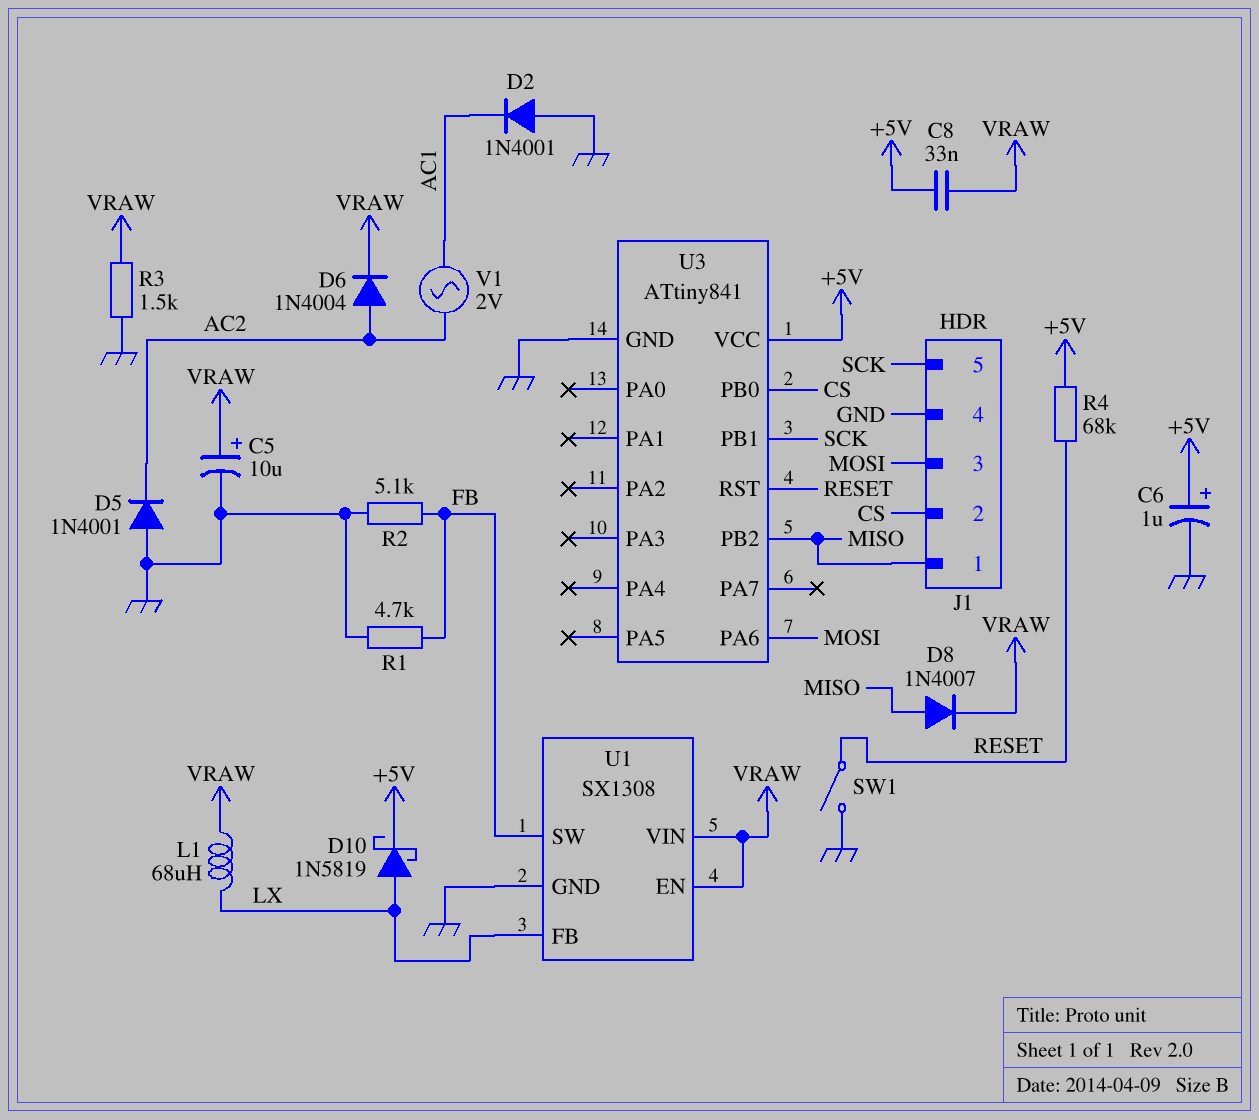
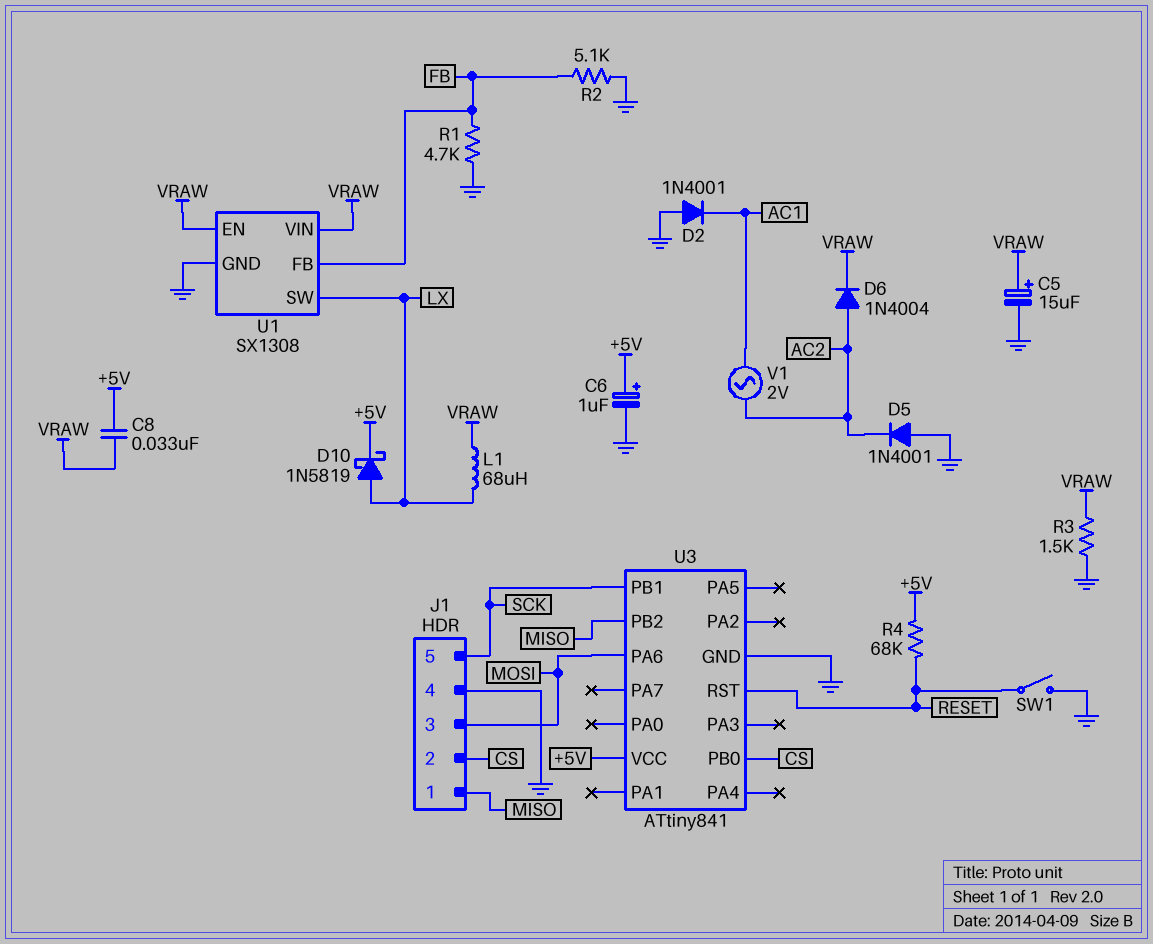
C5: 10uF (plus VRAW, minus GND) -> 15uF (plus VRAW, minus GND)
D8: diode 1N4007 (A MISO, K VRAW) -> none
U1 pin FB: LX -> FB
U1 pin SW: FB -> LX

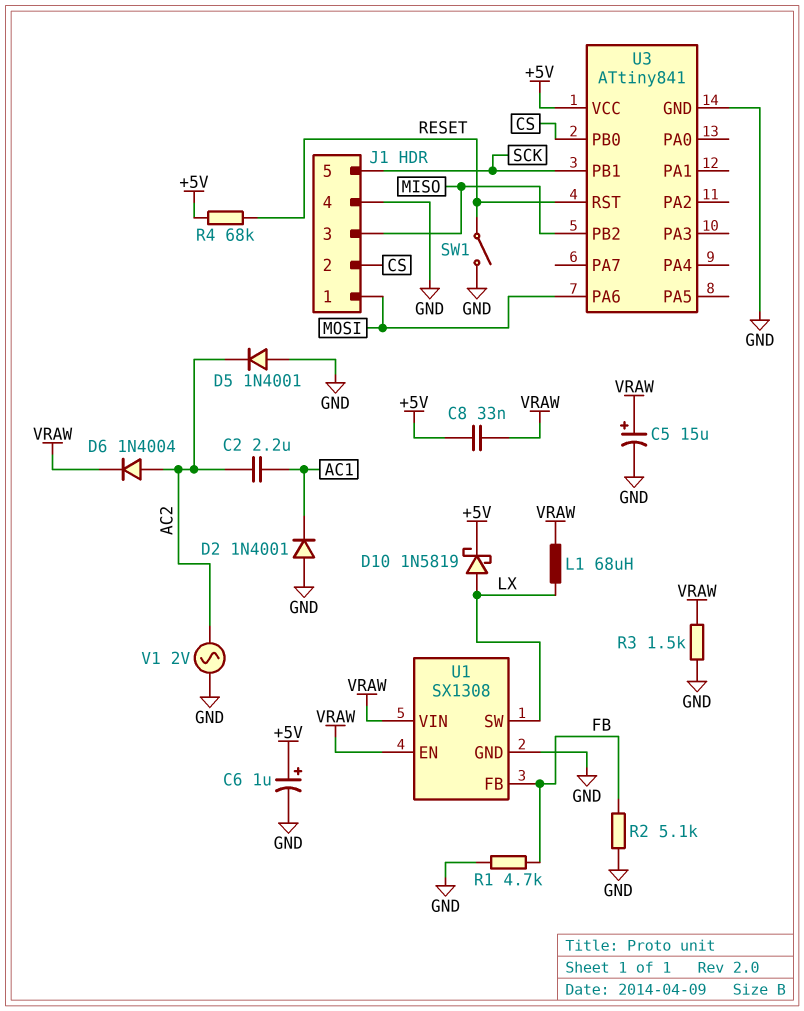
C2: none -> 2.2uF (AC1, AC2)
J1 pin 1: MISO -> MOSI
J1 pin 3: MOSI -> MISO
V1: AC 2V (AC1, AC2) -> AC 2V (AC2, GND)

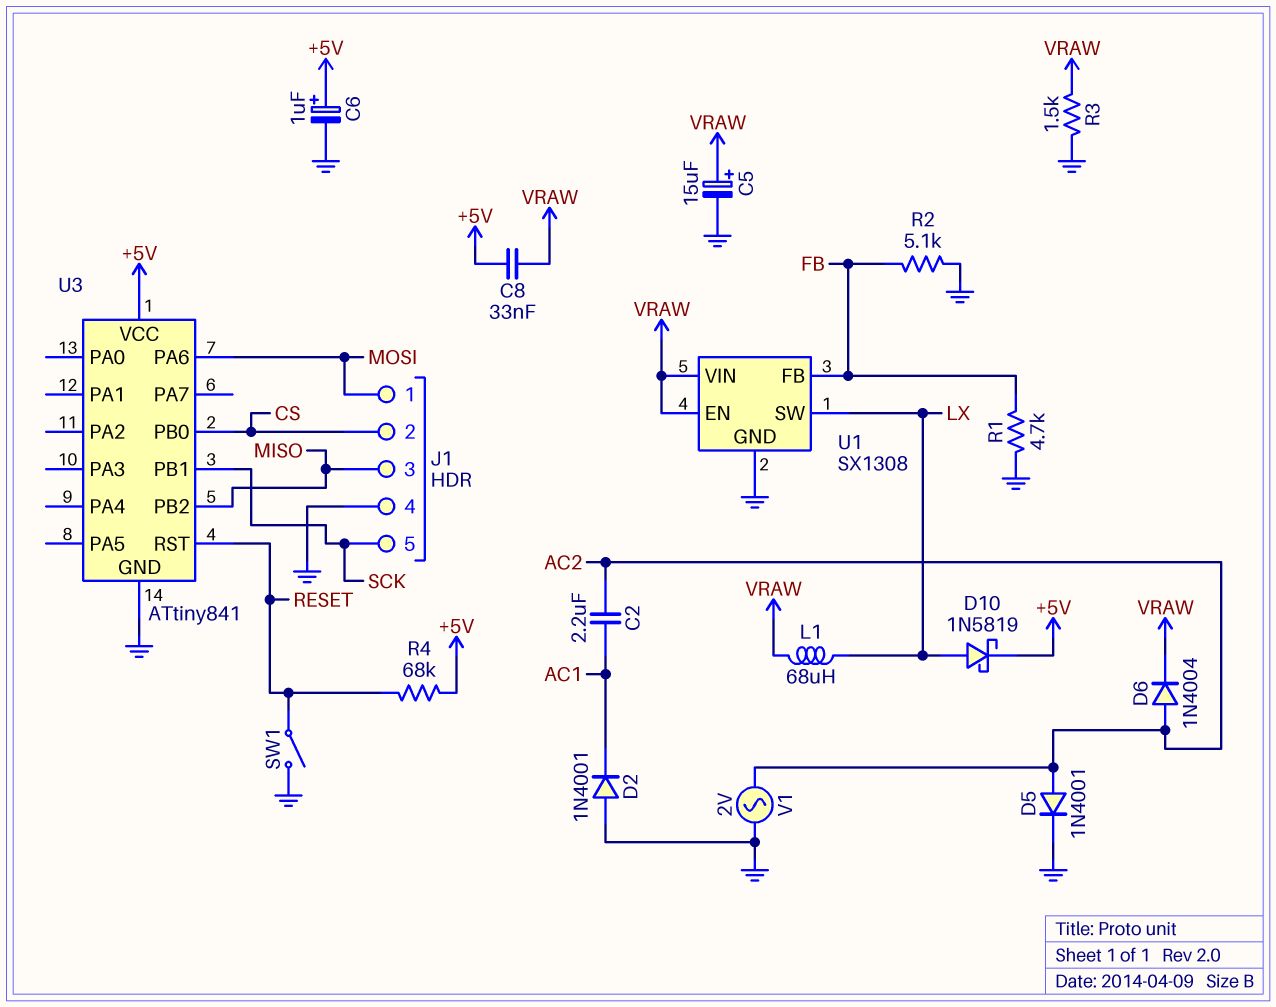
D5: diode 1N4001 (A GND, K AC2) -> diode 1N4001 (A AC2, K GND)

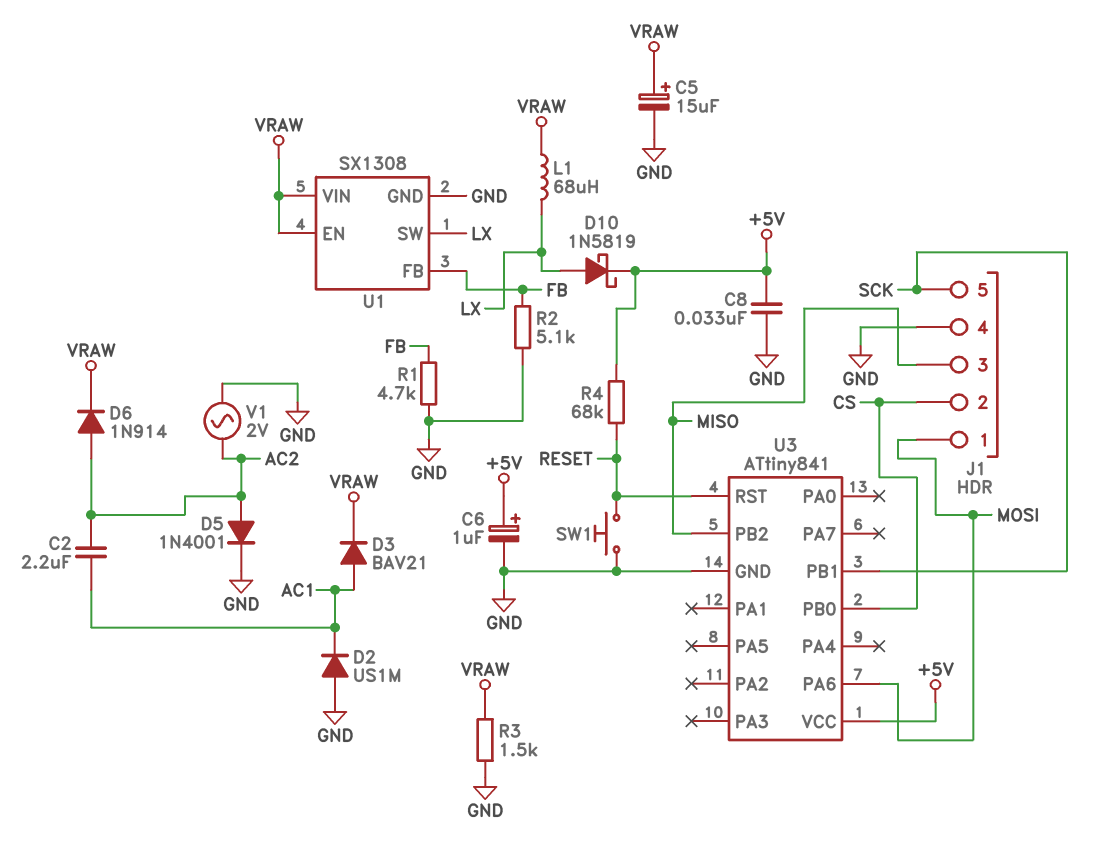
C8: 33nF (+5V, VRAW) -> 33nF (+5V, GND)
D2: diode 1N4001 (A GND, K AC1) -> diode US1M (A GND, K AC1)
D3: none -> diode BAV21 (A AC1, K VRAW)
D6: diode 1N4004 (A AC2, K VRAW) -> diode 1N914 (A AC2, K VRAW)
SW1: switch (GND, RESET) -> button (GND, RESET)

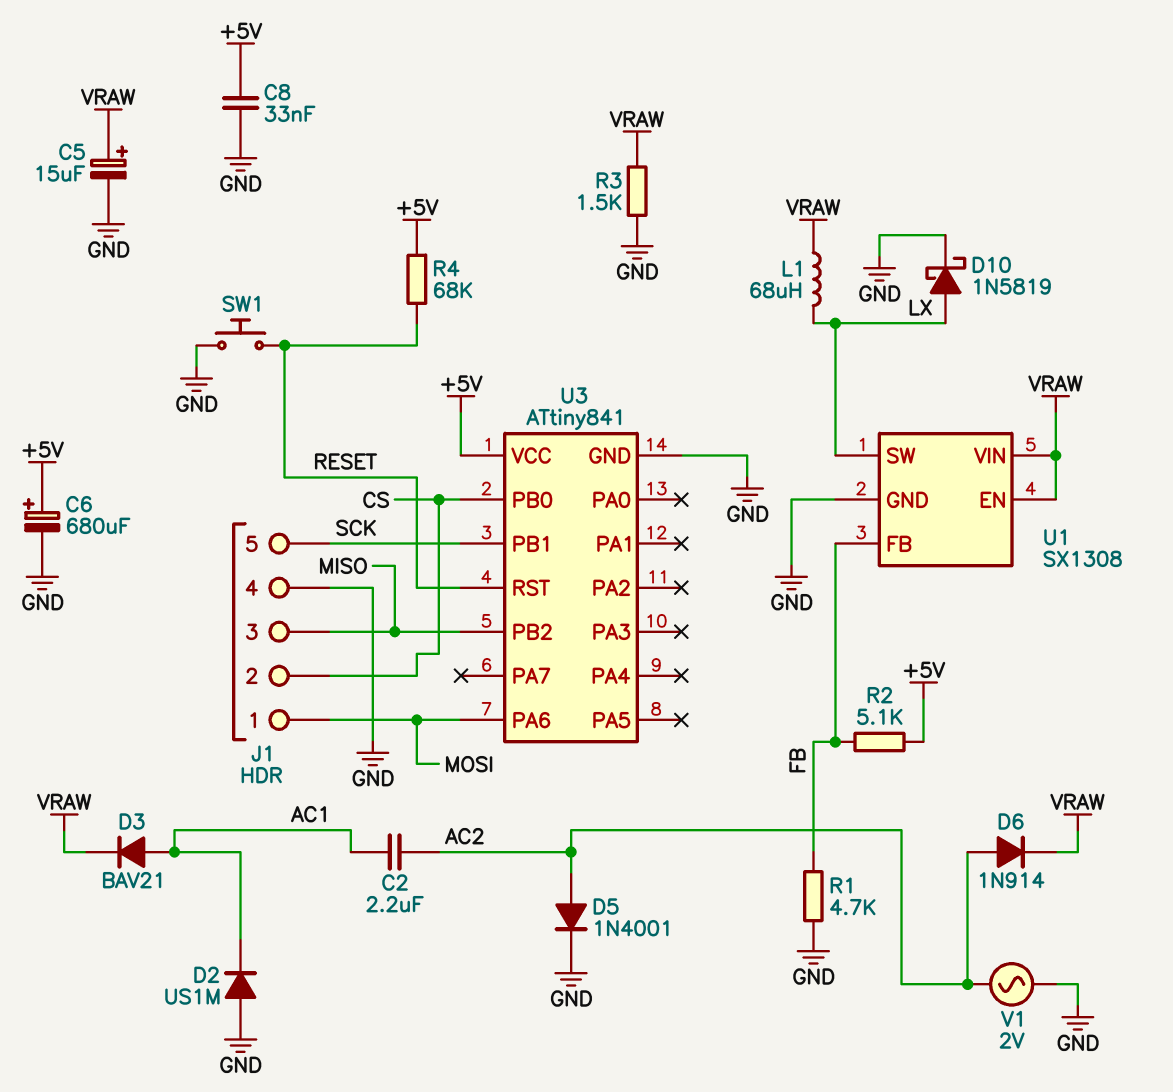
C6: 1uF (plus +5V, minus GND) -> 680uF (plus +5V, minus GND)
D10: schottky 1N5819 (A LX, K +5V) -> schottky 1N5819 (A LX, K GND)
R2: 5.1k (FB, GND) -> 5.1k (+5V, FB)

